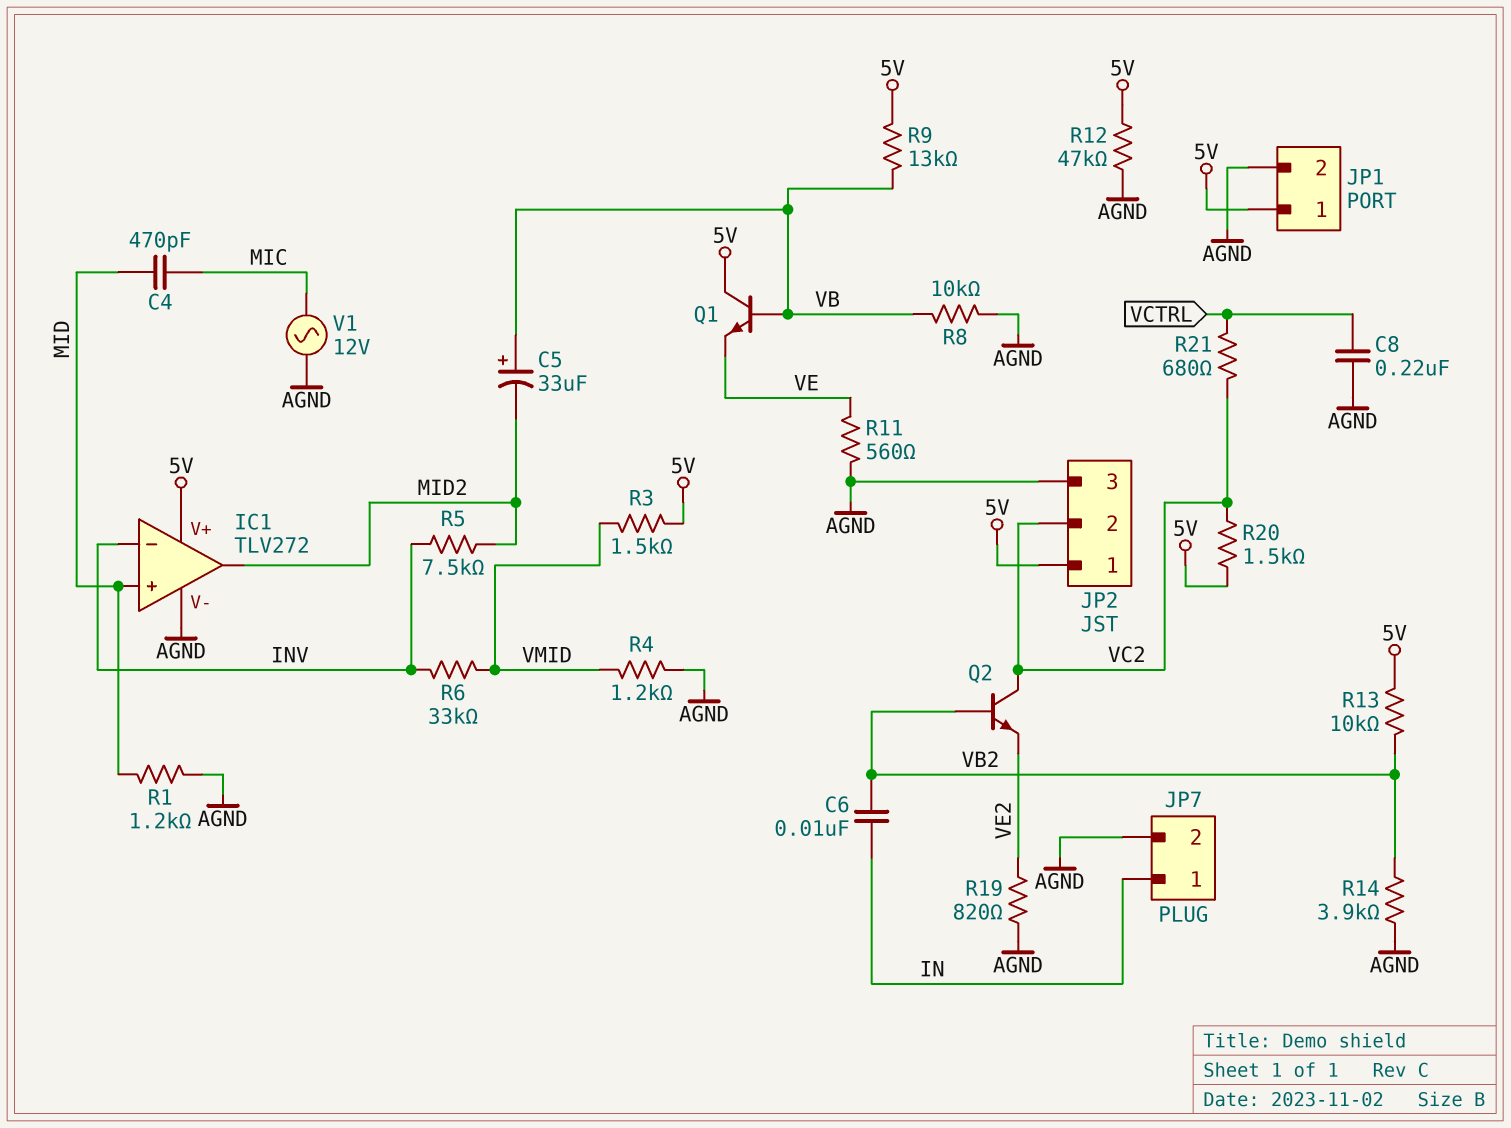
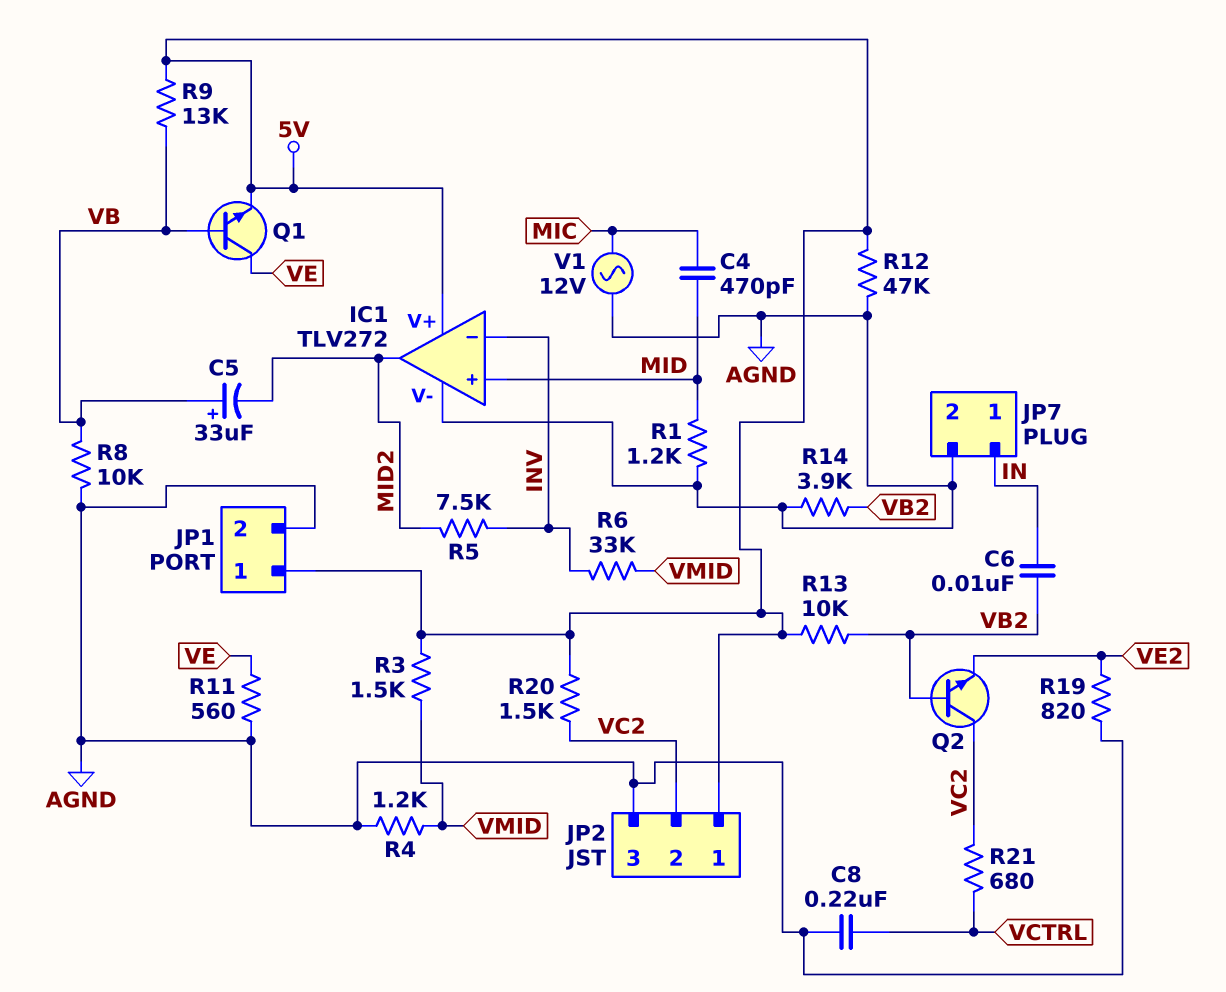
Q1: NPN (B VB, C 5V, E VE) -> NPN (B VB, C VE, E 5V)

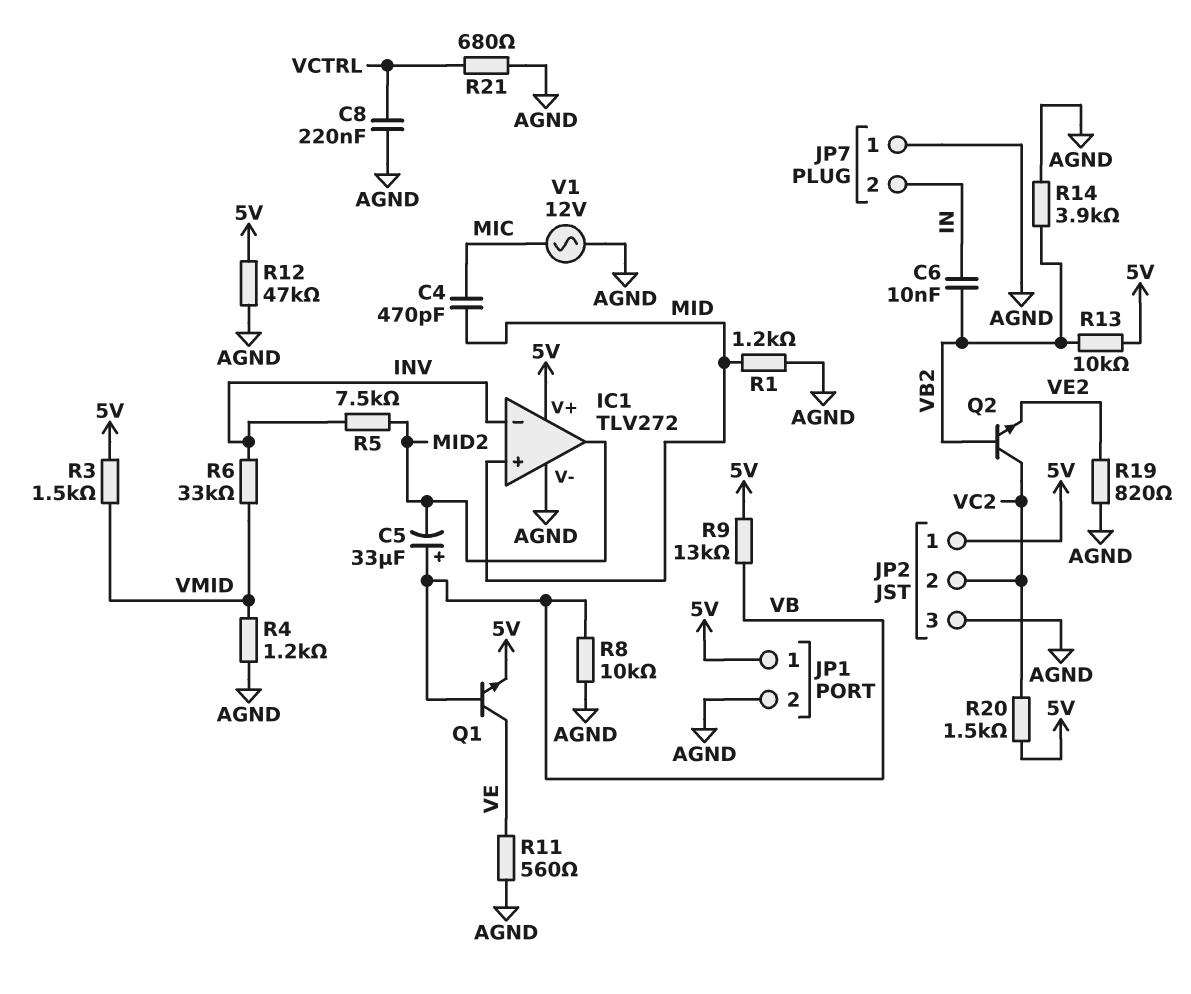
JP7 pin 1: IN -> AGND
JP7 pin 2: AGND -> IN
R21: 680 (VC2, VCTRL) -> 680 (AGND, VCTRL)

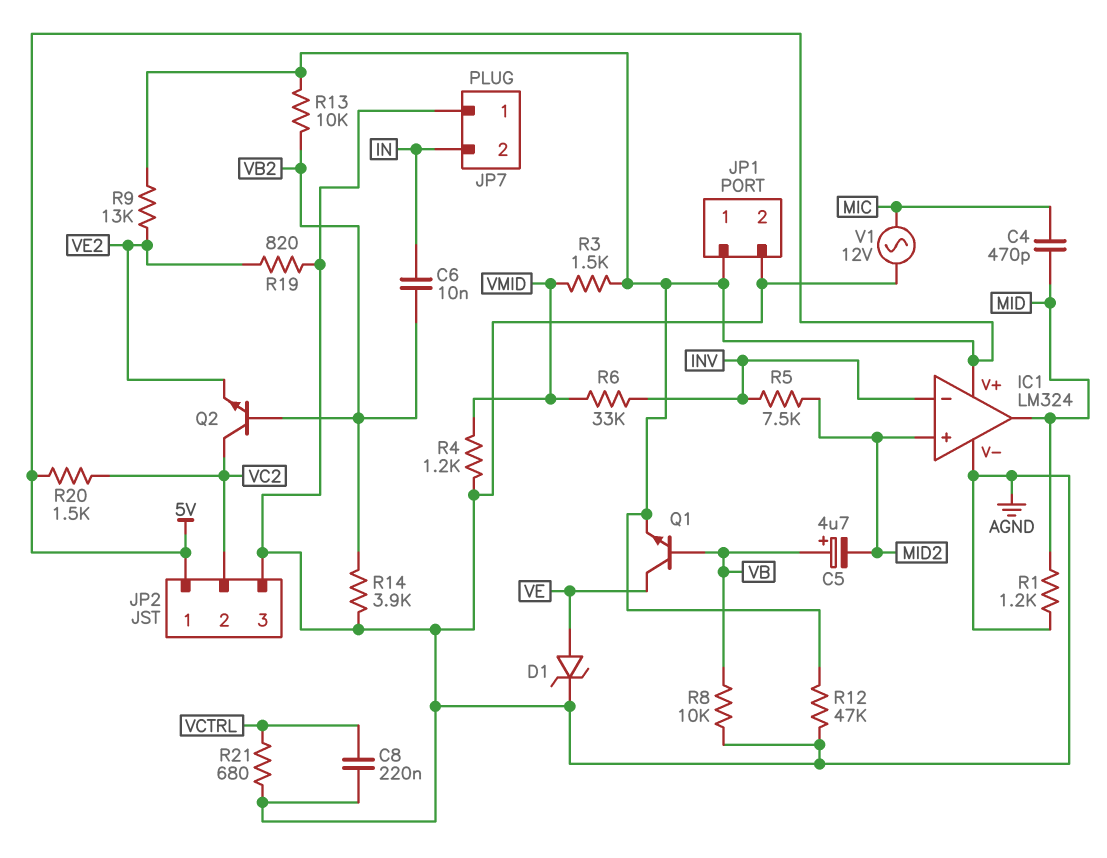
C5: 33uF (plus VB, minus MID2) -> 4.7uF (plus VB, minus MID2)
D1: none -> zener (A VE, K AGND)
IC1: TLV272 -> LM324
IC1 pin in+: MID -> MID2
IC1 pin out: MID2 -> MID
R9: 13k (5V, VB) -> 13k (5V, VE2)
R11: 560 (AGND, VE) -> none

